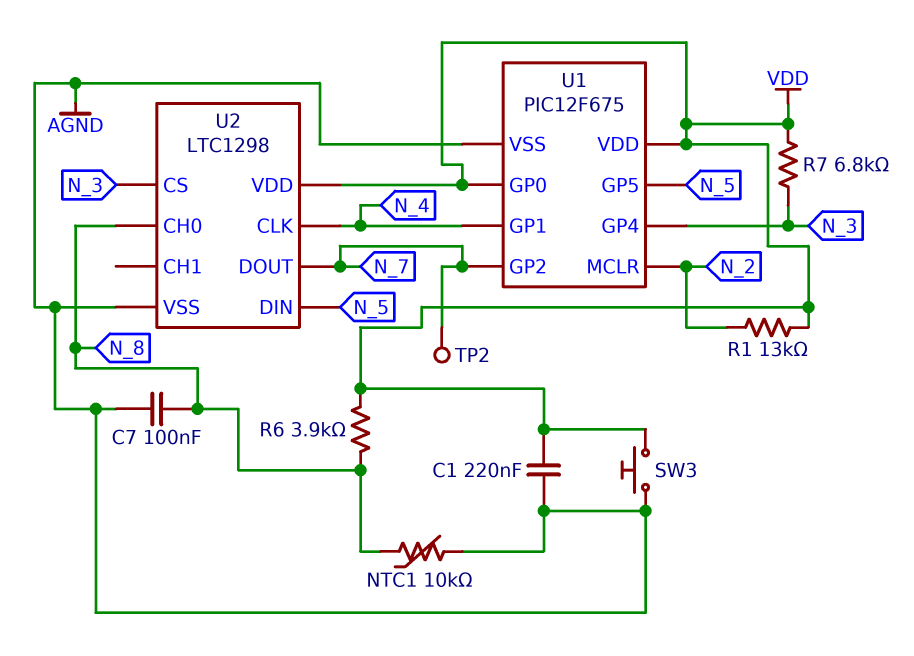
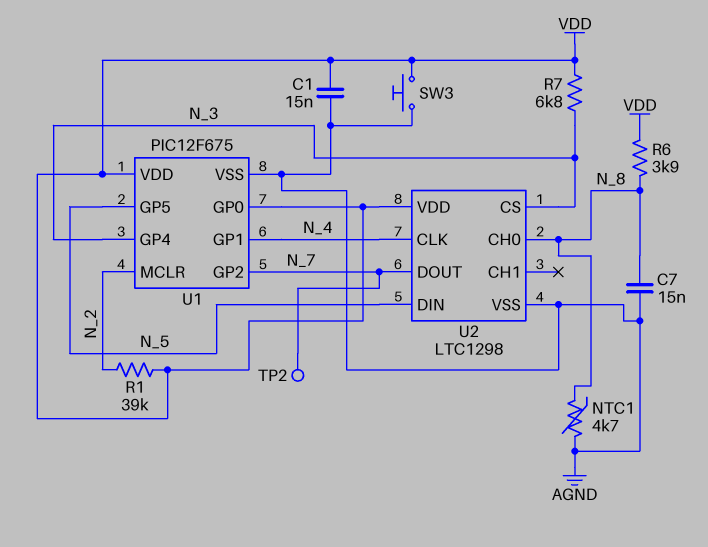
C1: 220nF (AGND, VDD) -> 15nF (AGND, VDD)
C7: 100nF (AGND, N_8) -> 15nF (AGND, N_8)
NTC1: 10k (AGND, N_8) -> 4.7k (AGND, N_8)
R1: 13k (N_2, VDD) -> 39k (N_2, VDD)

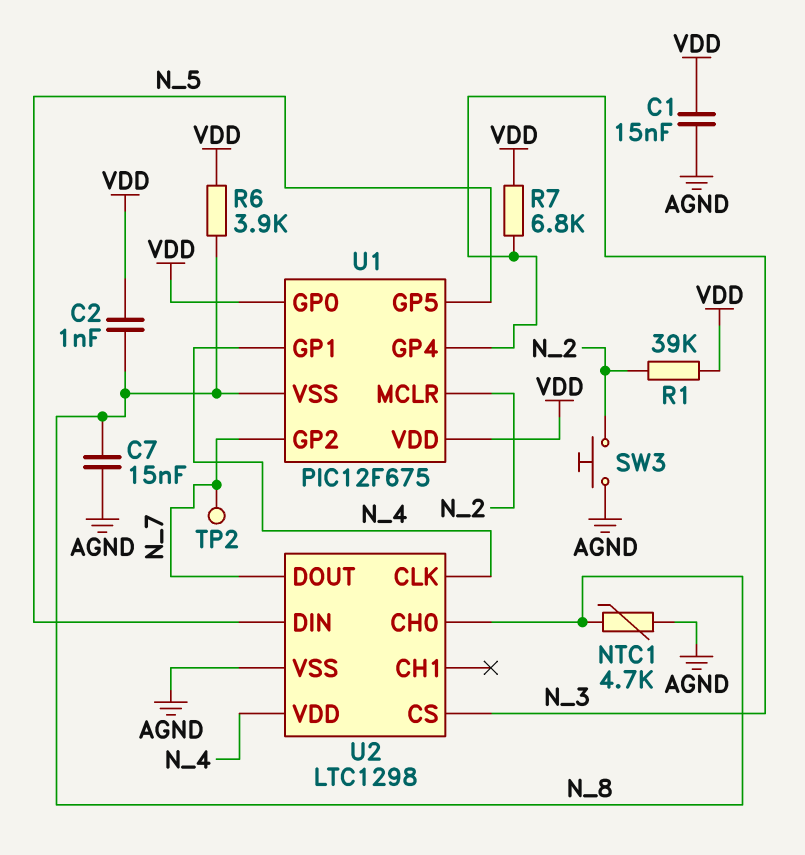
C2: none -> 1nF (N_8, VDD)
SW3: button (AGND, VDD) -> button (AGND, N_2)
U1 pin VSS: AGND -> N_8
U2 pin VDD: VDD -> N_4

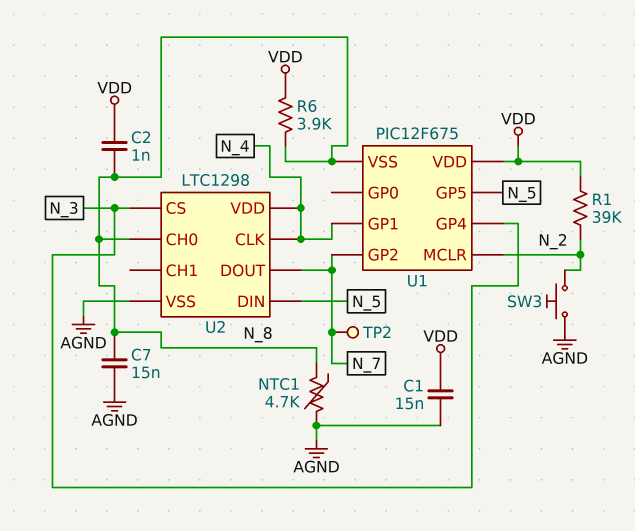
R7: 6.8k (N_3, VDD) -> none
U1 pin GP0: VDD -> none

